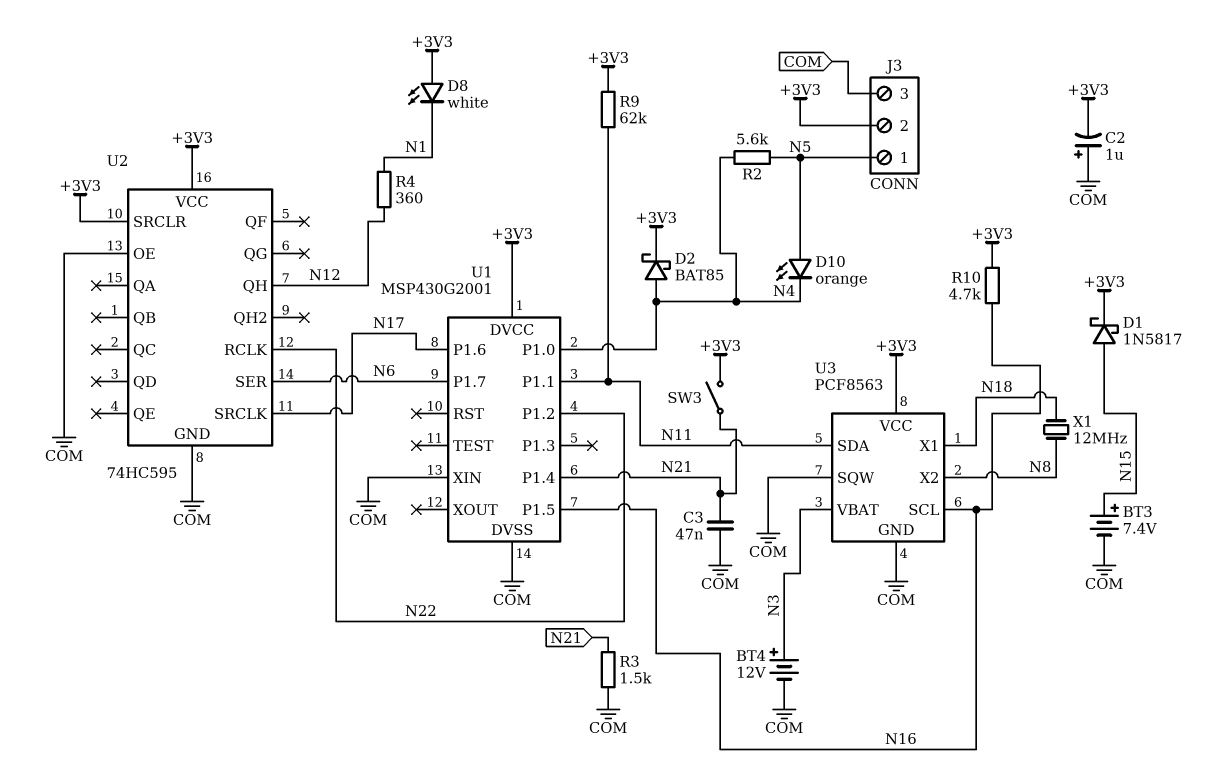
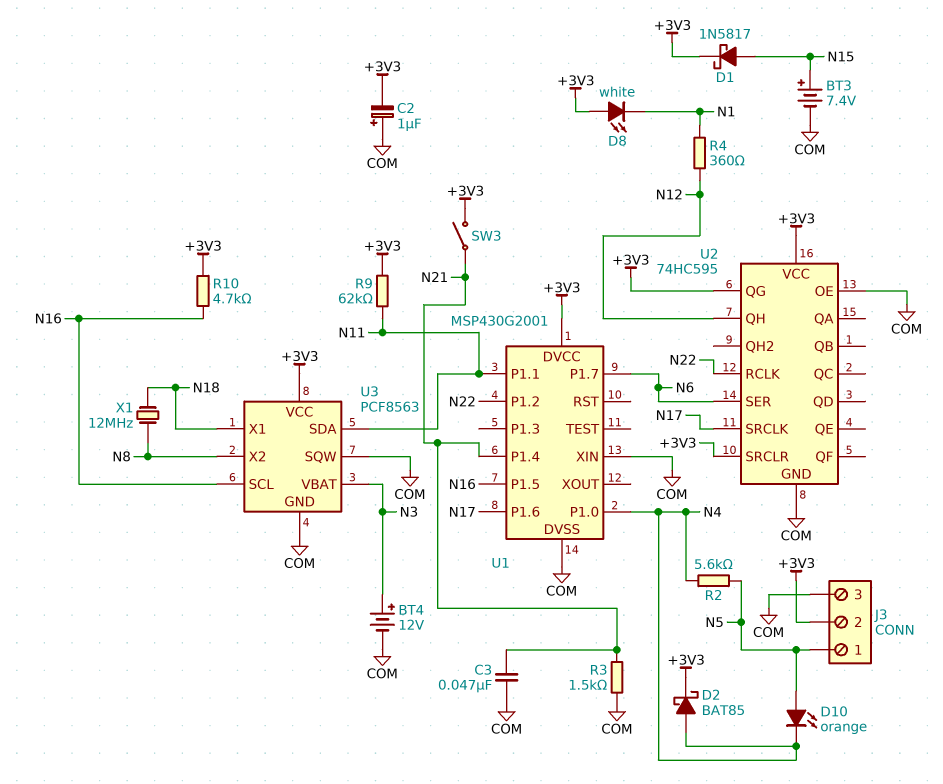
U2 pin QG: none -> +3V3

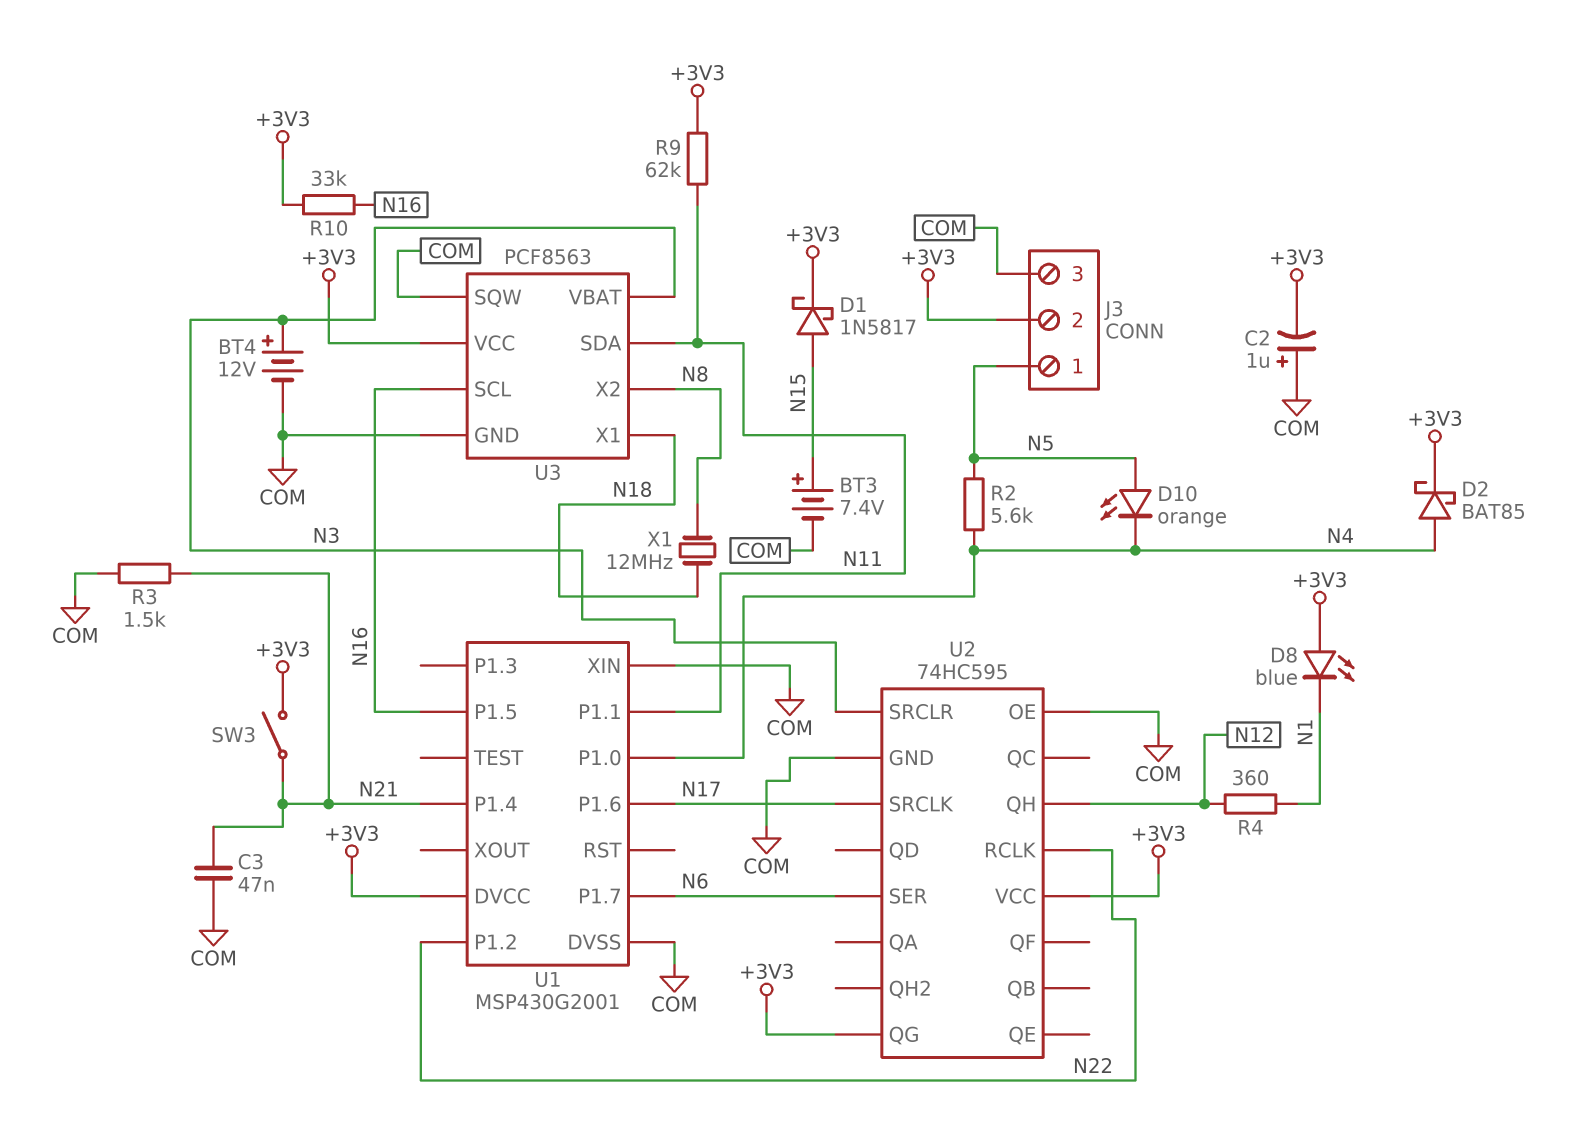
D8: LED white (A +3V3, K N1) -> LED blue (A +3V3, K N1)
R10: 4.7k (+3V3, N16) -> 33k (+3V3, N16)
U2 pin SRCLR: +3V3 -> N3

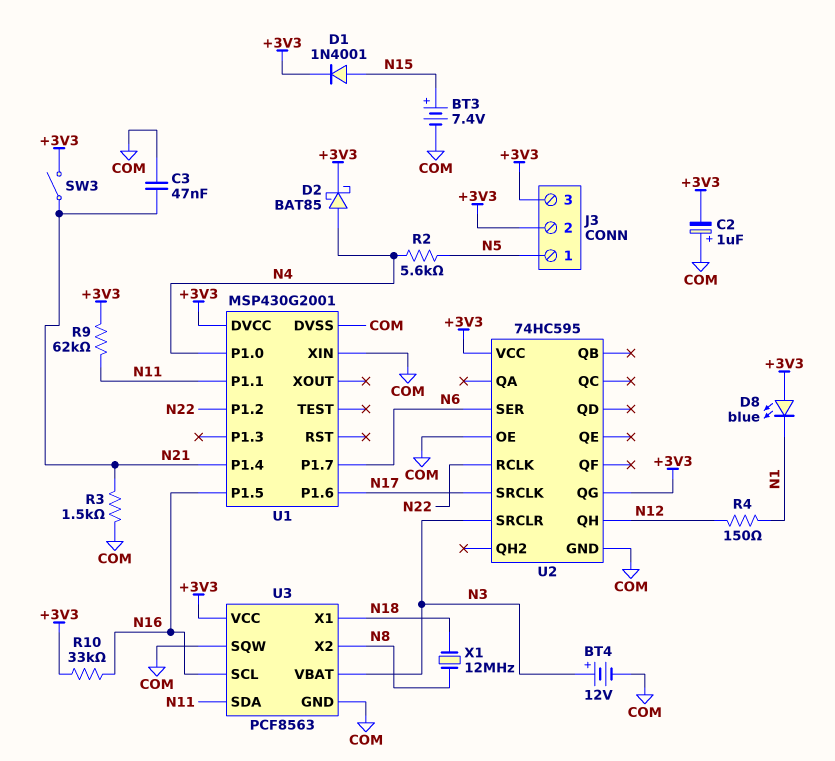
D1: schottky 1N5817 (A N15, K +3V3) -> diode 1N4001 (A N15, K +3V3)
D10: LED orange (A N5, K N4) -> none
J3 pin 3: COM -> +3V3
R4: 360 (N1, N12) -> 150 (N1, N12)

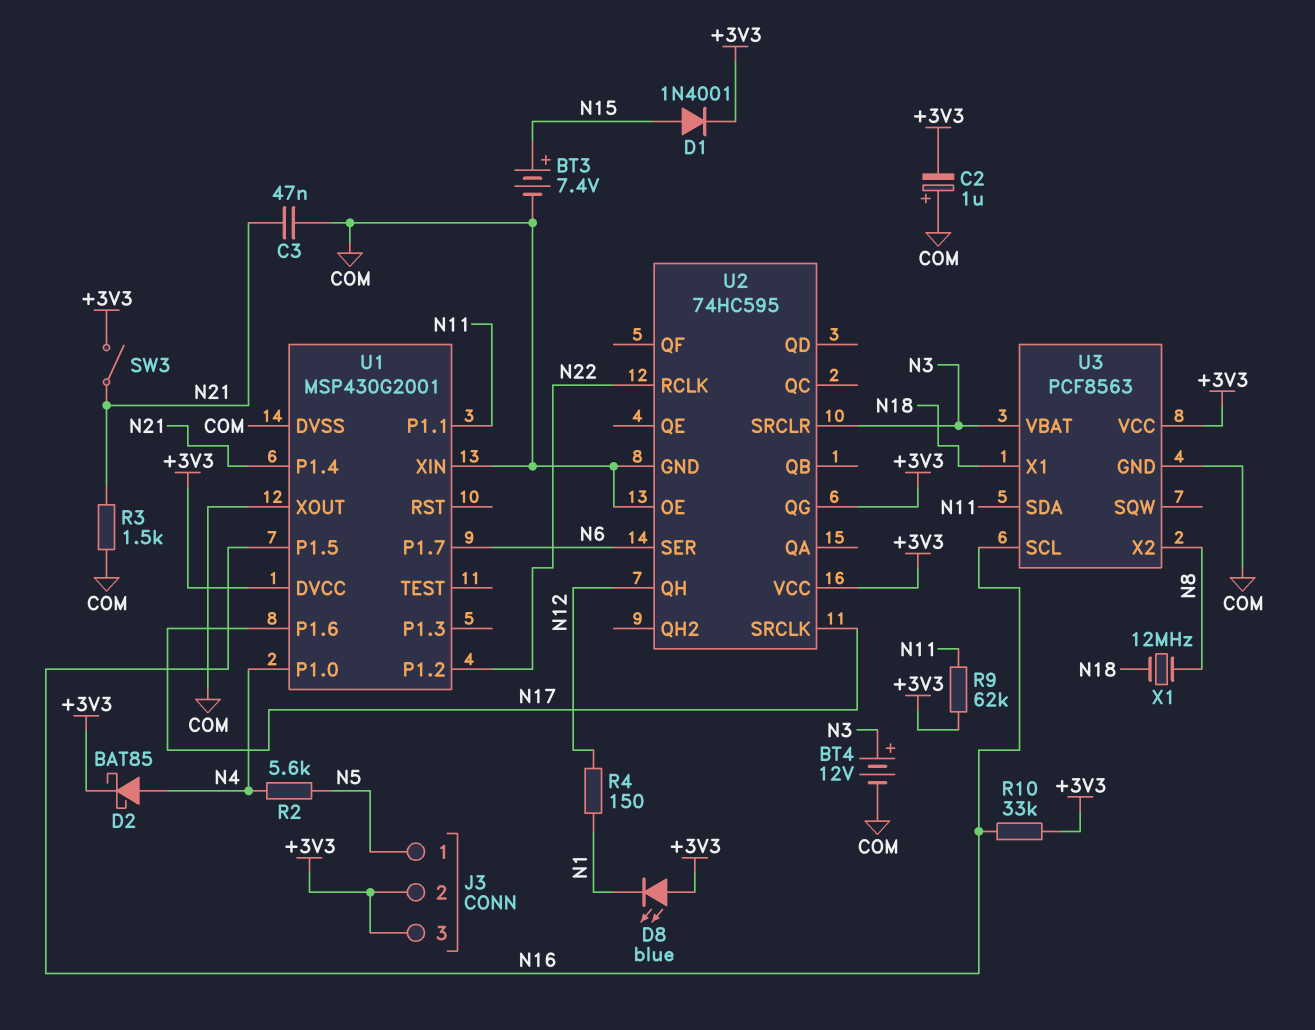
U1 pin XOUT: none -> COM
U3 pin SQW: COM -> none

